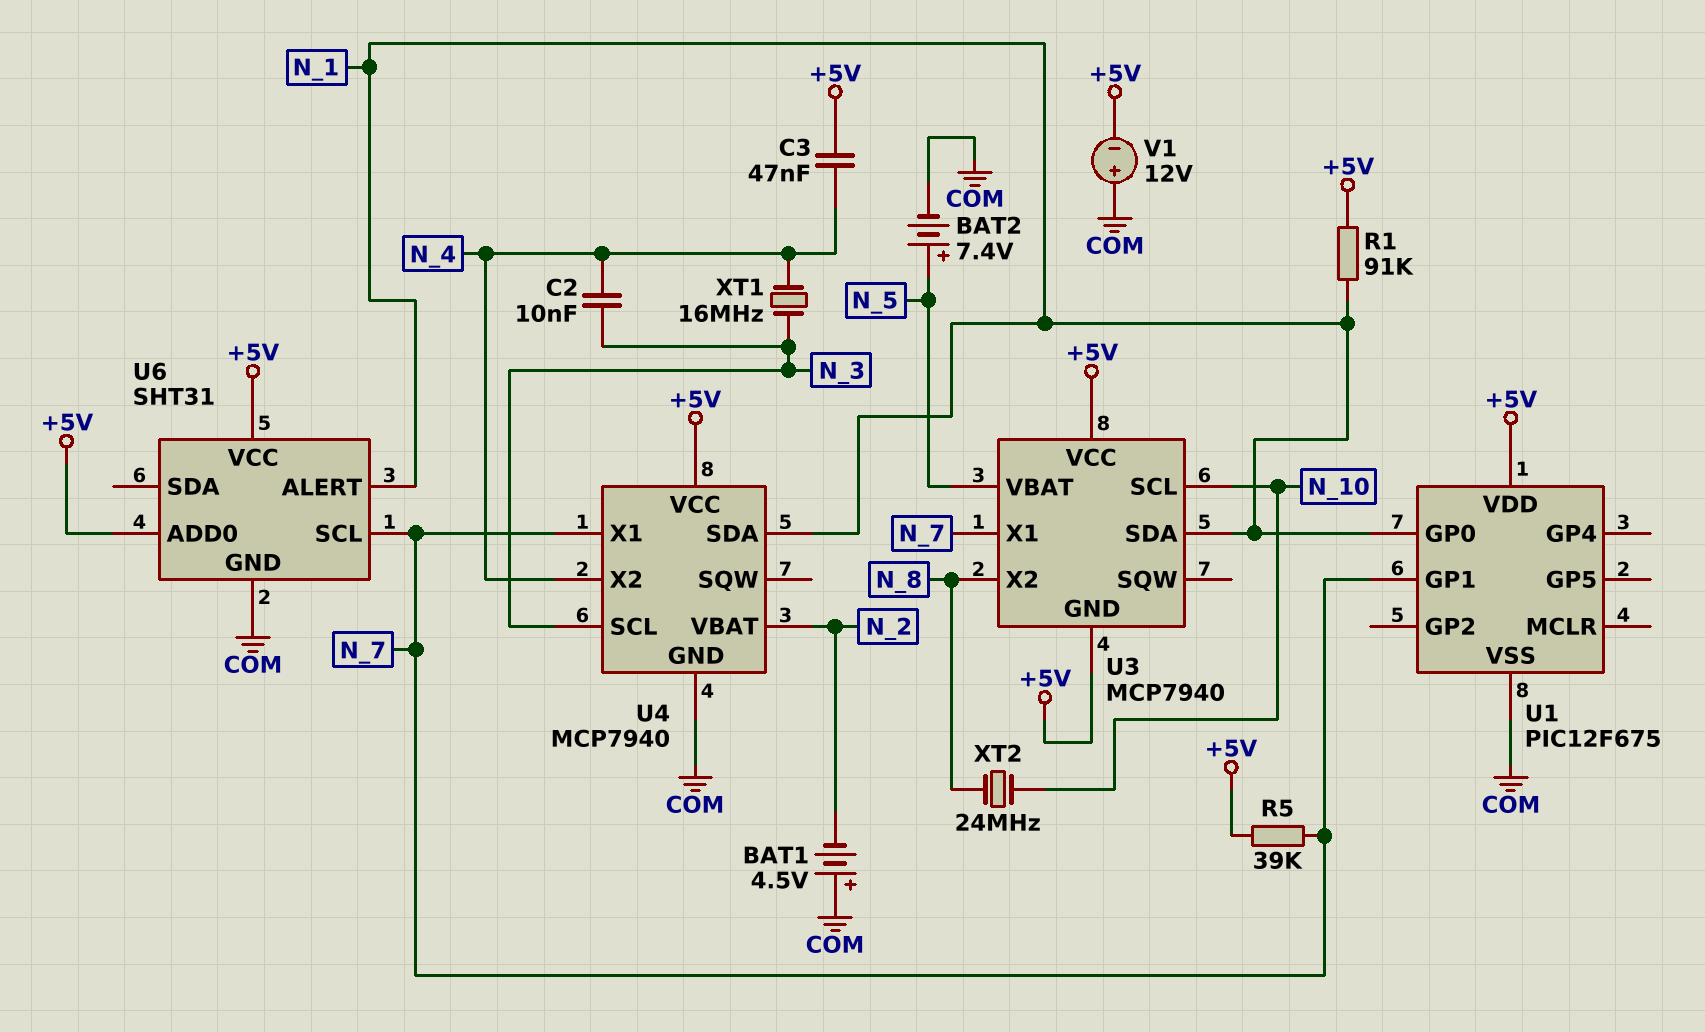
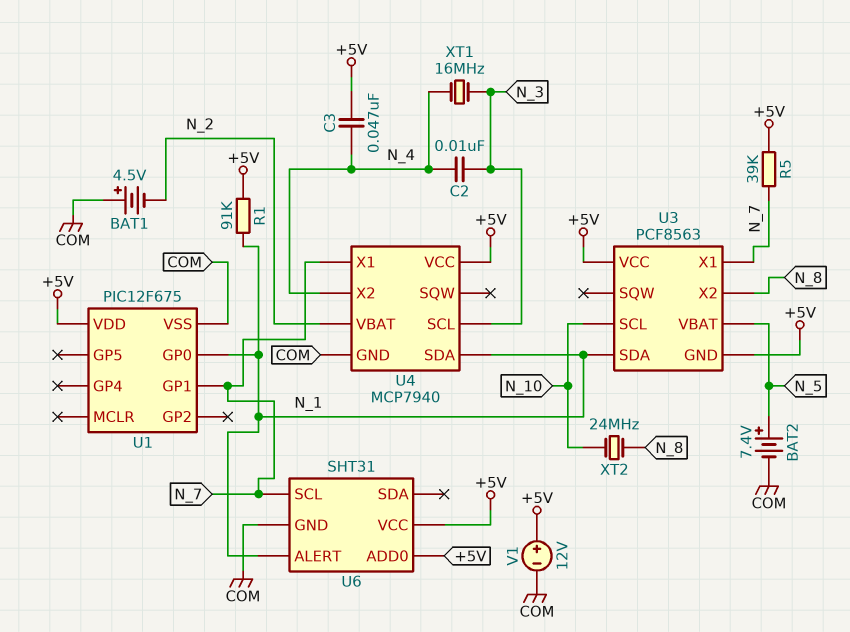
U3: MCP7940 -> PCF8563
V1: 12V (plus COM, minus +5V) -> 12V (plus +5V, minus COM)

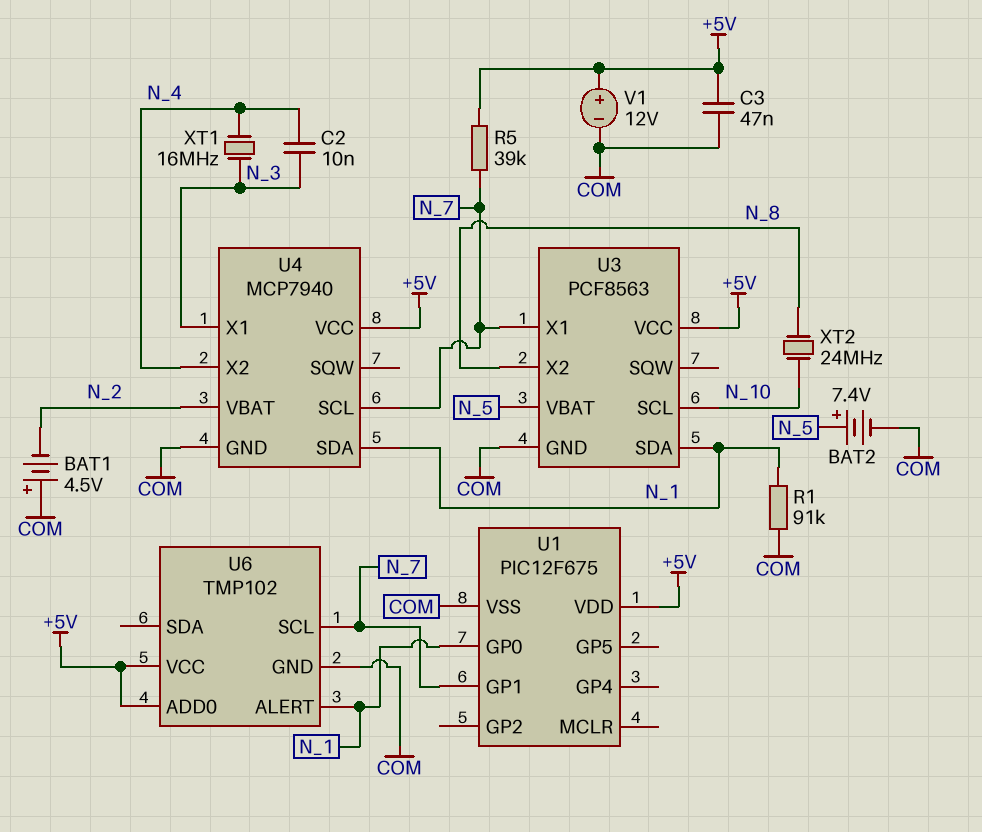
C3: 47nF (+5V, N_4) -> 47nF (+5V, COM)
R1: 91k (+5V, N_1) -> 91k (COM, N_1)
U3 pin GND: +5V -> COM
U4 pin SCL: N_3 -> N_7
U4 pin X1: N_7 -> N_3
U6: SHT31 -> TMP102

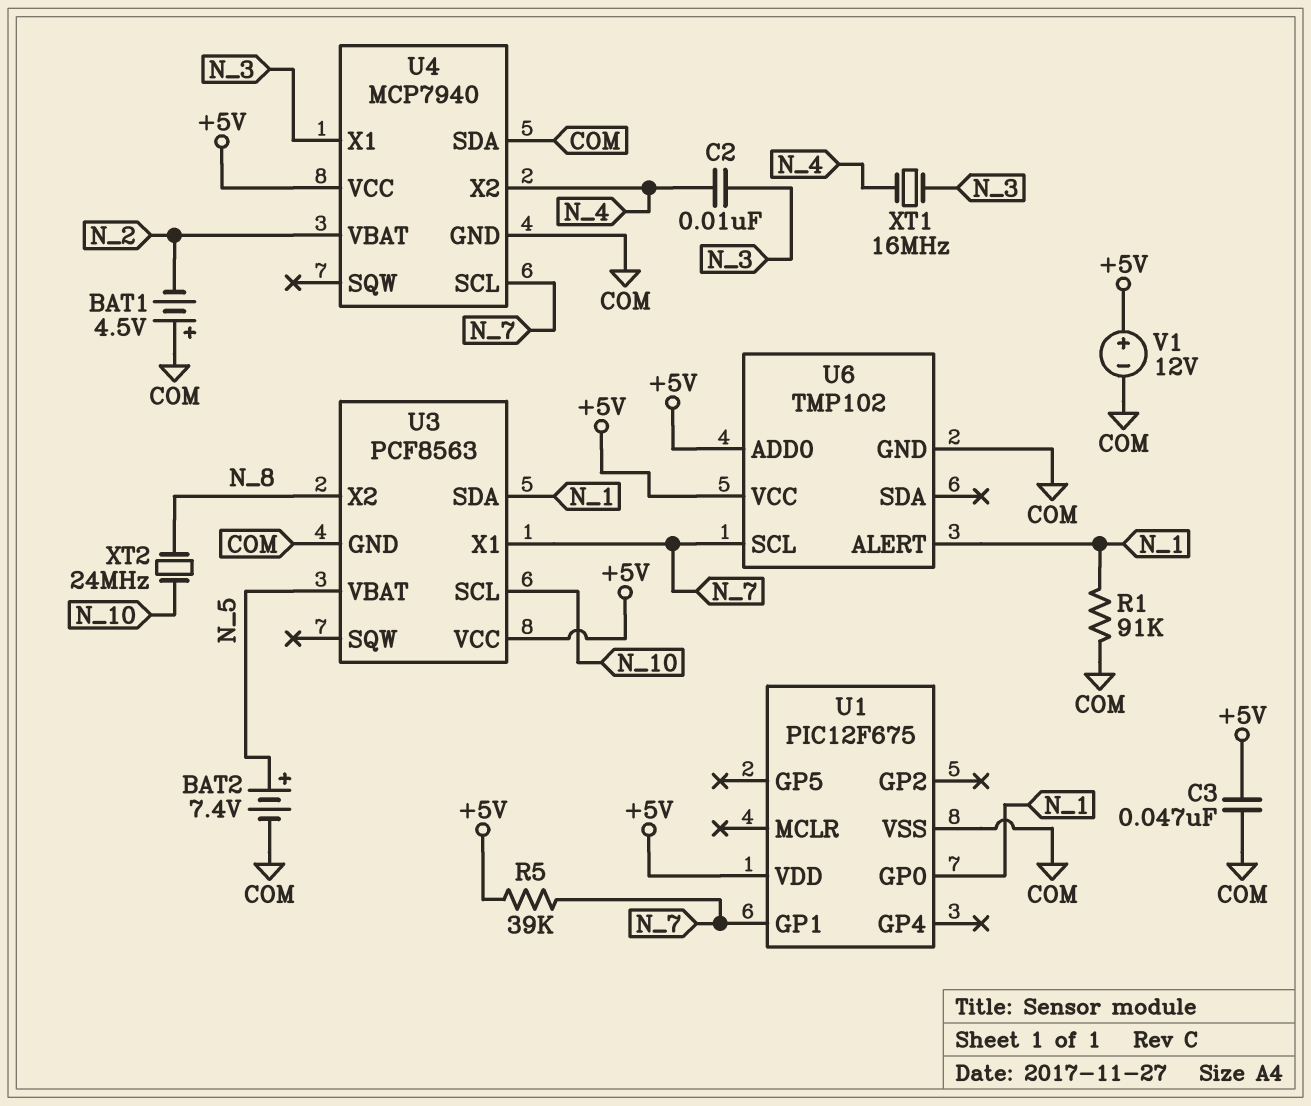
U4 pin SDA: N_1 -> COM

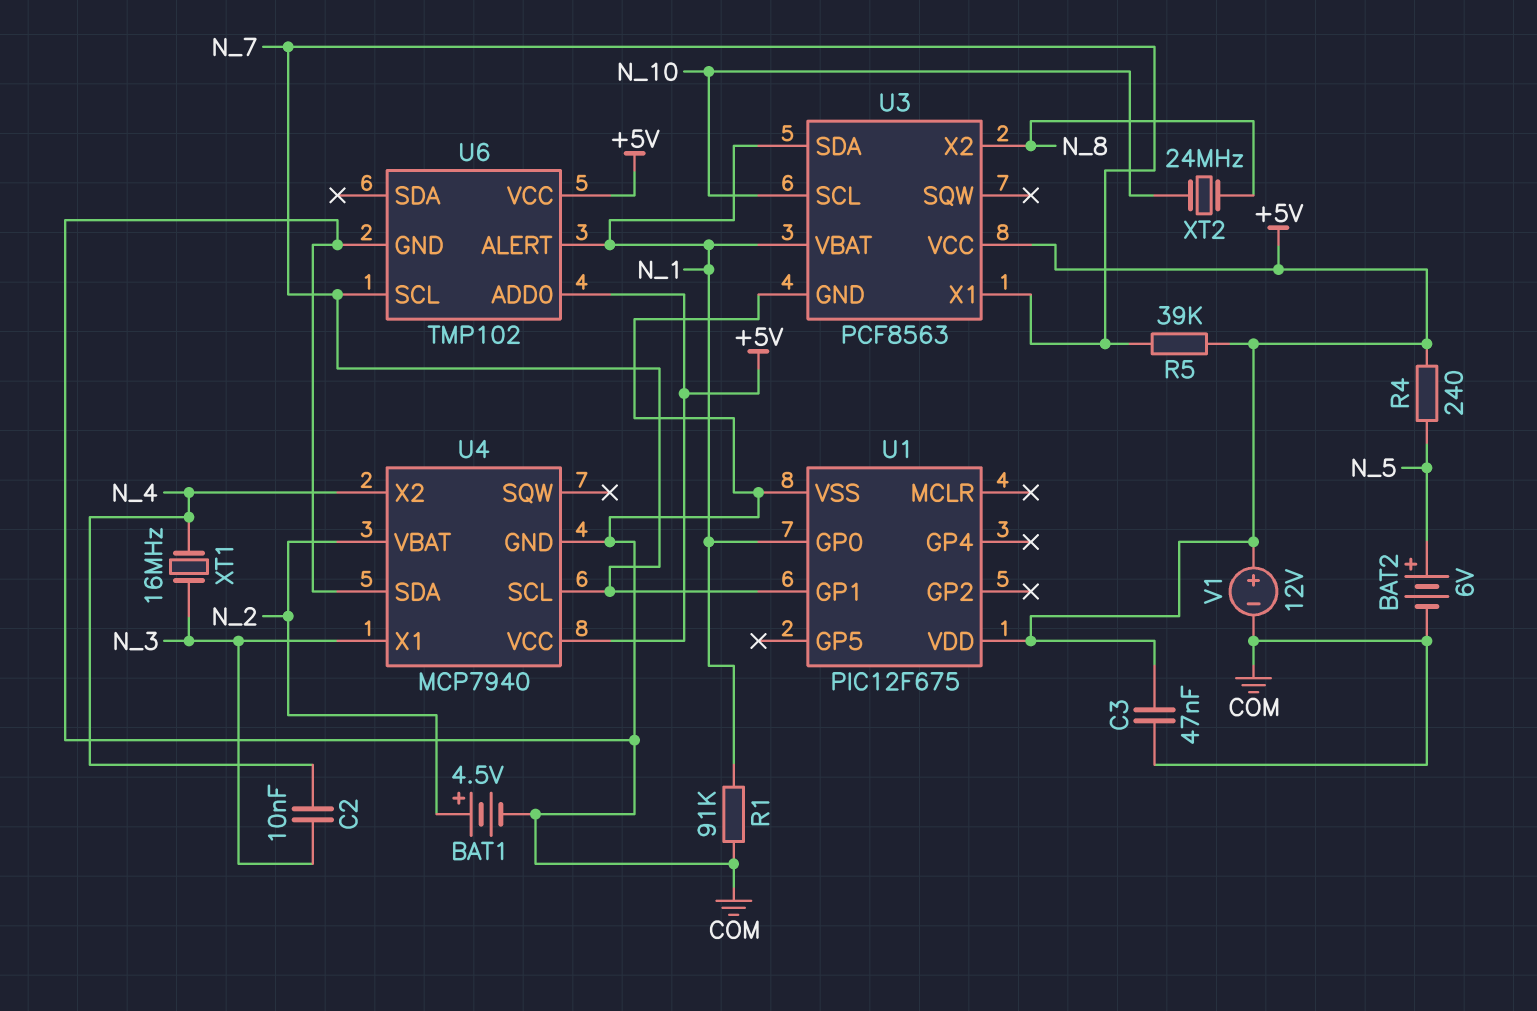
BAT1: 4.5V (plus COM, minus N_2) -> 4.5V (plus N_2, minus COM)
BAT2: 7.4V (plus N_5, minus COM) -> 6V (plus N_5, minus COM)
R4: none -> 240 (+5V, N_5)
U3 pin VBAT: N_5 -> N_1

